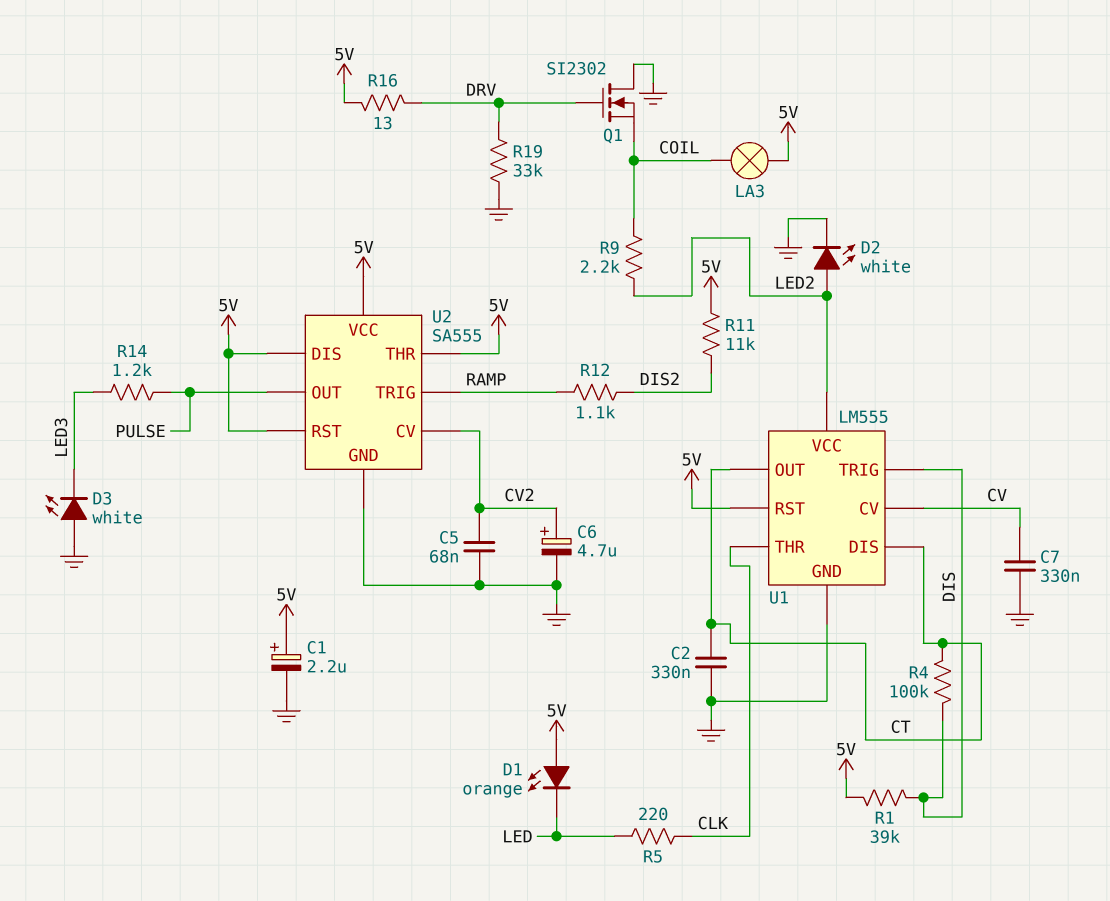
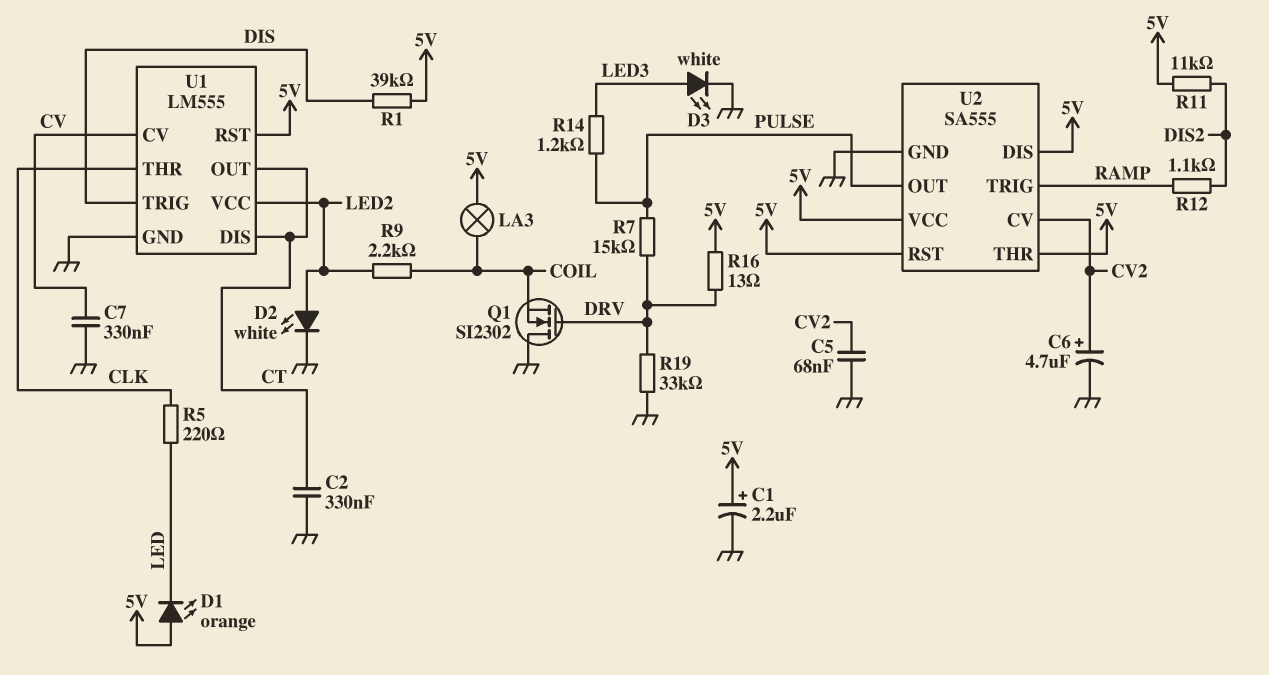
D3: LED white (A GND, K LED3) -> LED white (A LED3, K GND)
R4: 100k (CT, DIS) -> none
R7: none -> 15k (DRV, PULSE)

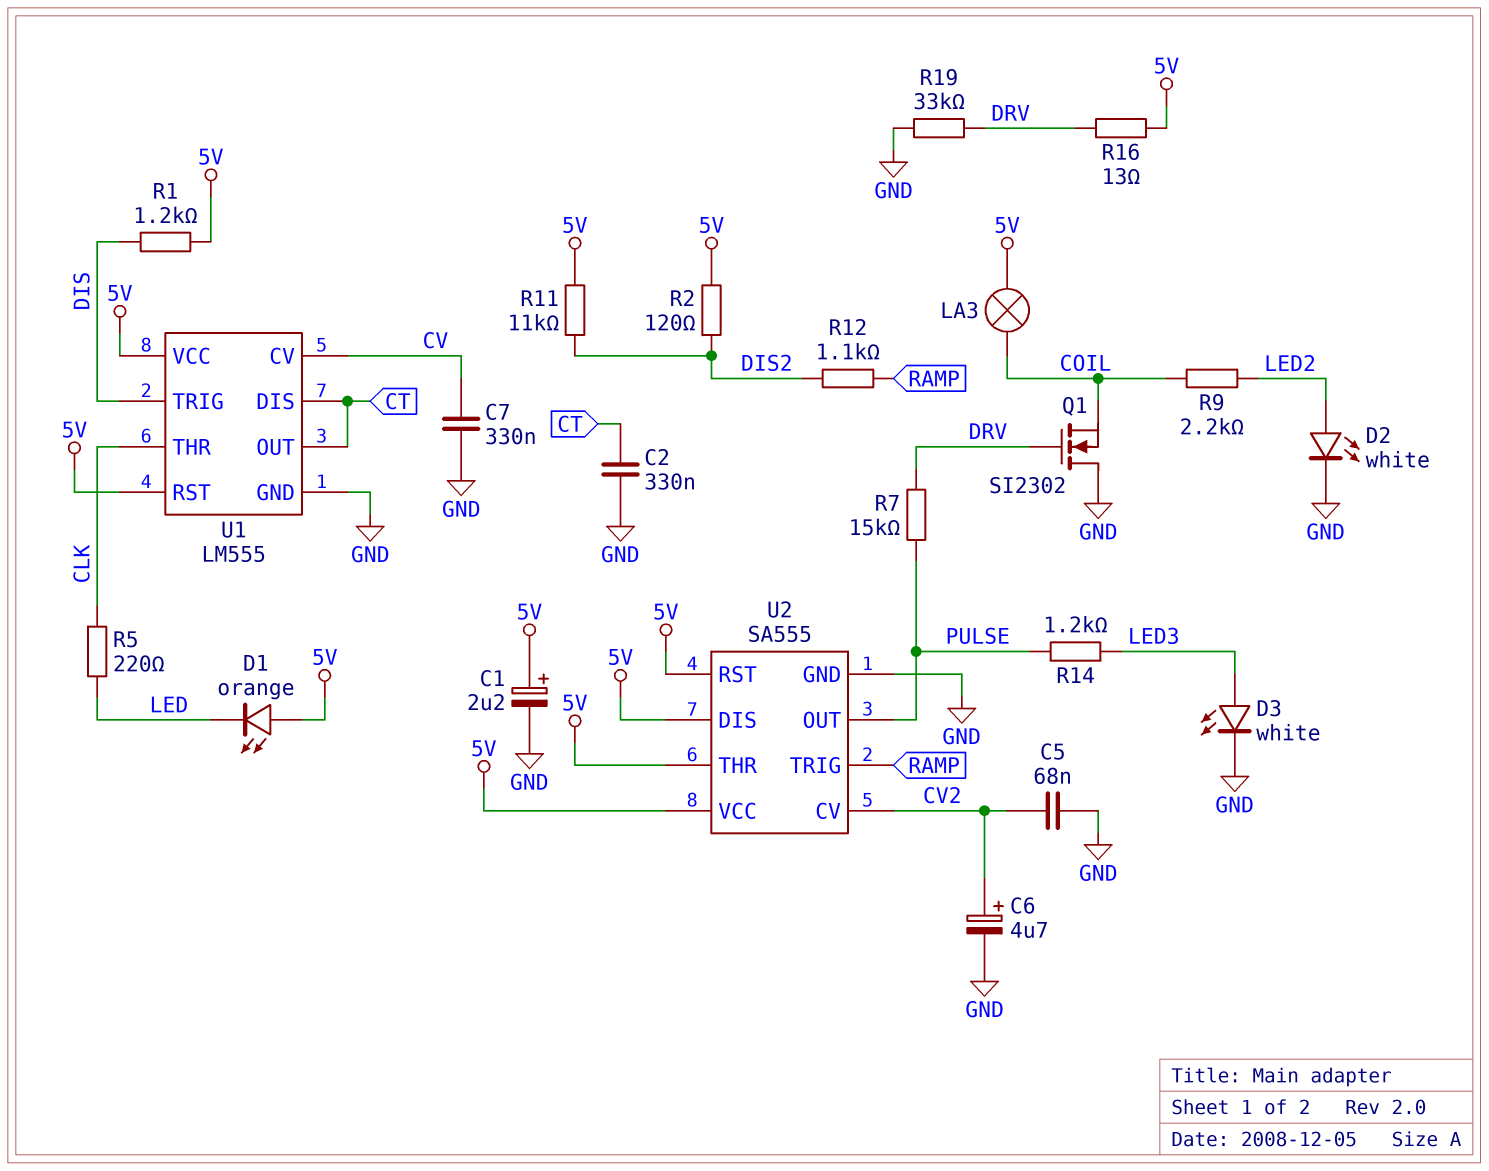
R1: 39k (5V, DIS) -> 1.2k (5V, DIS)
R2: none -> 120 (5V, DIS2)
U1 pin VCC: LED2 -> 5V

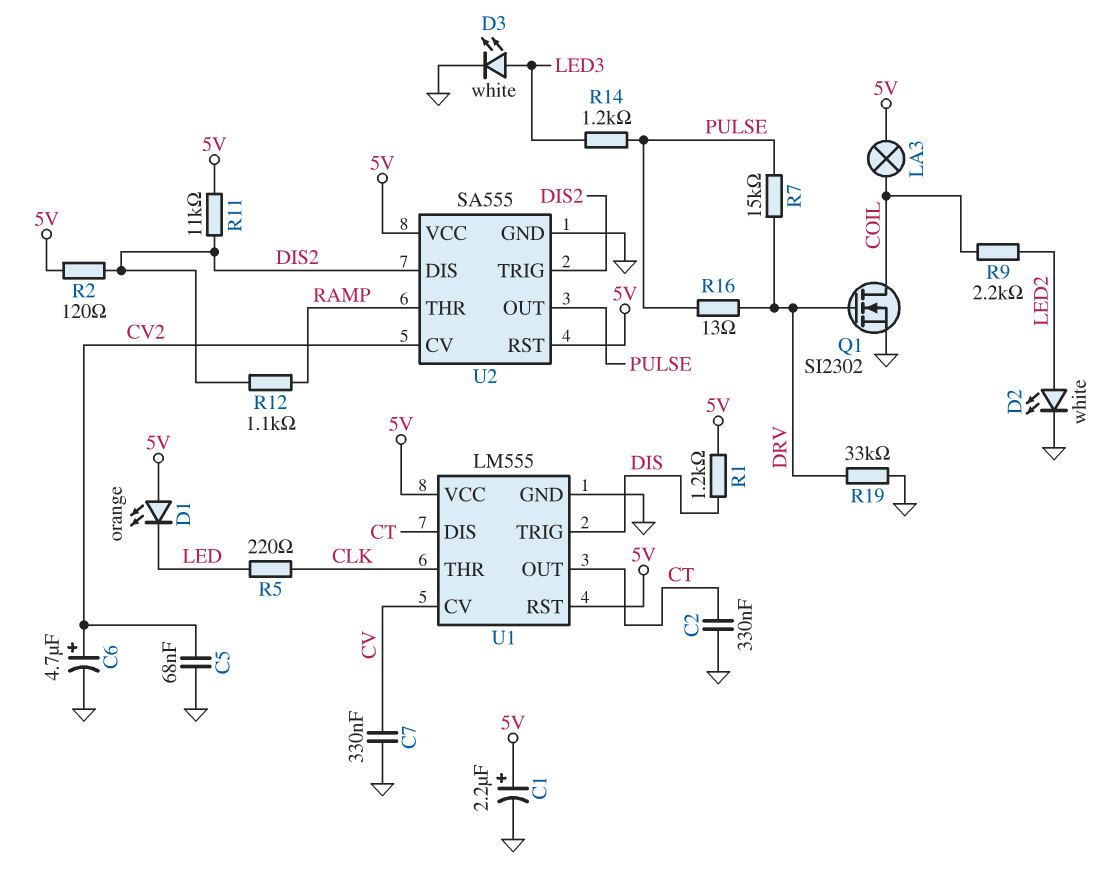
Q1: NMOS SI2302 (G DRV, D GND, S COIL) -> NMOS SI2302 (G DRV, D COIL, S GND)
R16: 13 (5V, DRV) -> 13 (DRV, PULSE)
U2 pin DIS: 5V -> DIS2
U2 pin THR: 5V -> RAMP
U2 pin TRIG: RAMP -> DIS2

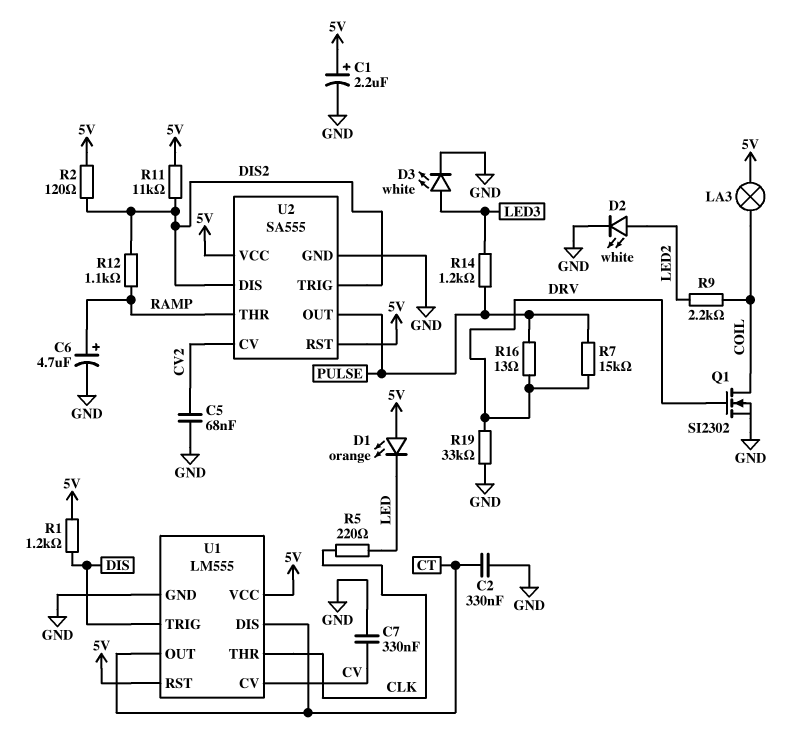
C6: 4.7uF (plus CV2, minus GND) -> 4.7uF (plus RAMP, minus GND)

